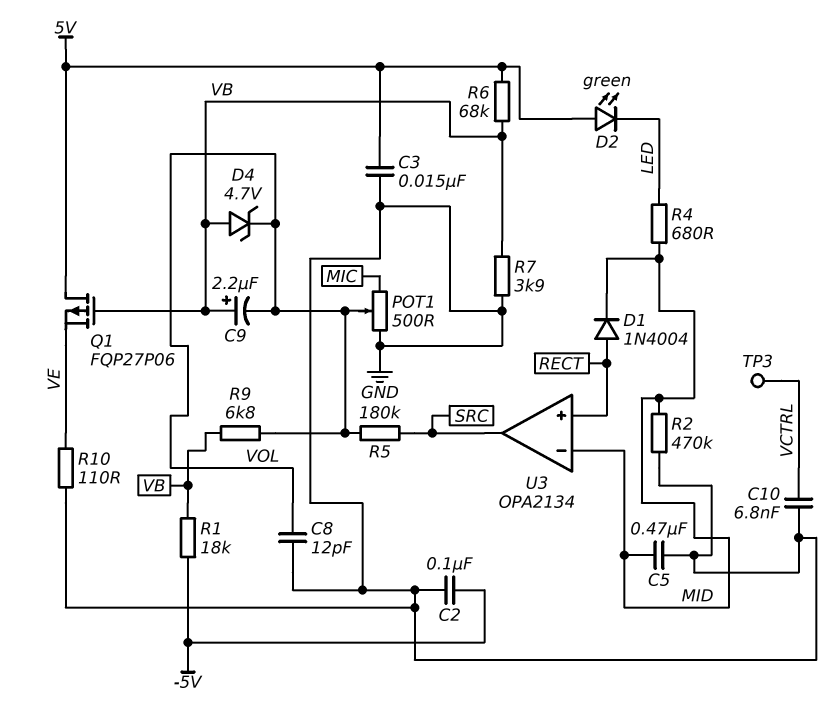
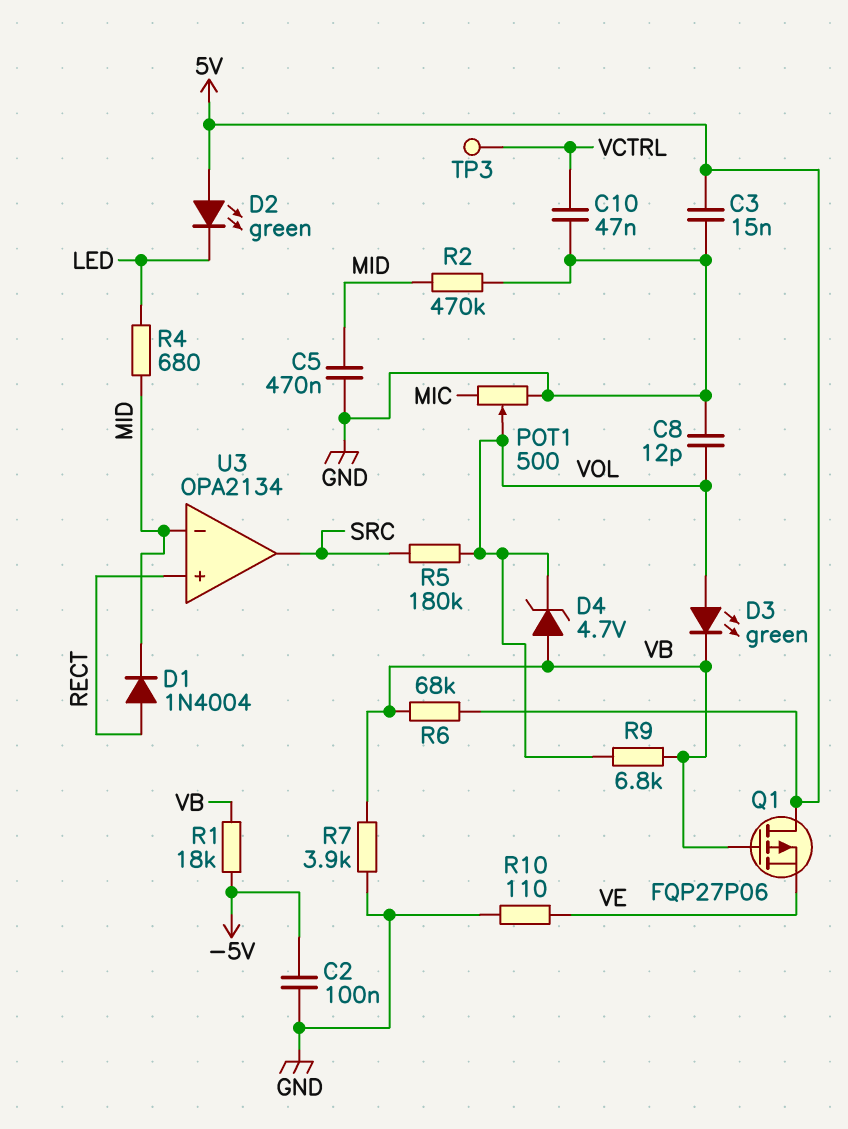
C9: 2.2uF (plus VB, minus VOL) -> none
C10: 6.8nF (GND, VCTRL) -> 47nF (GND, VCTRL)
D3: none -> LED green (A VOL, K VB)

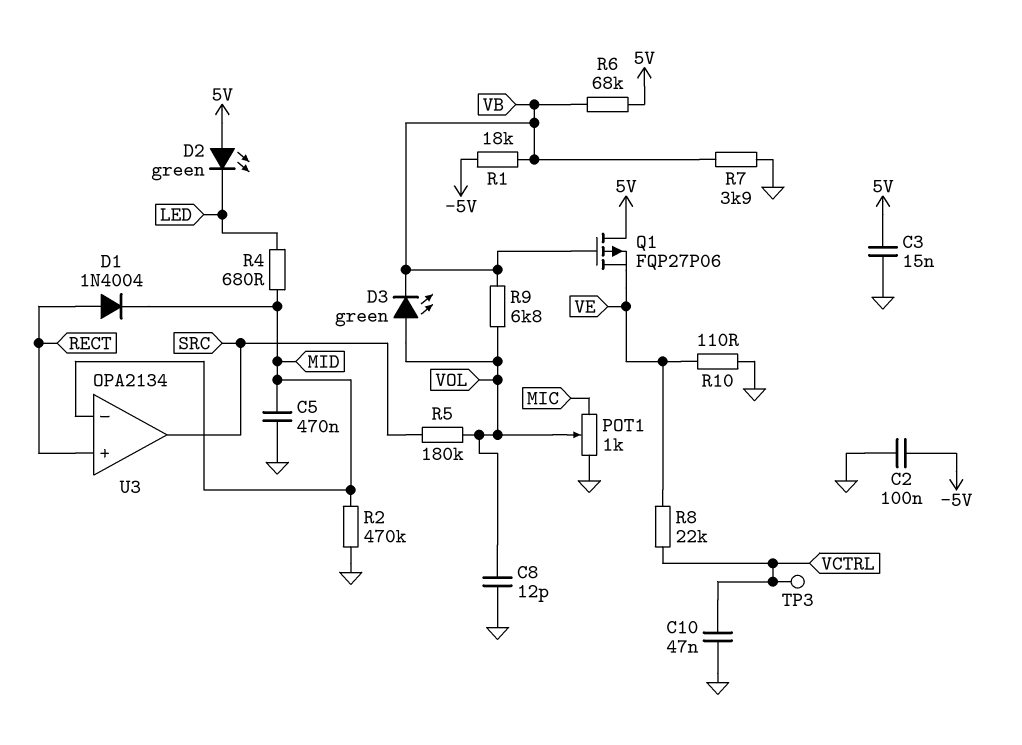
D4: zener 4.7V (A VB, K VOL) -> none
POT1: 500 (GND, MIC, wiper VOL) -> 1k (GND, MIC, wiper VOL)
R8: none -> 22k (VCTRL, VE)

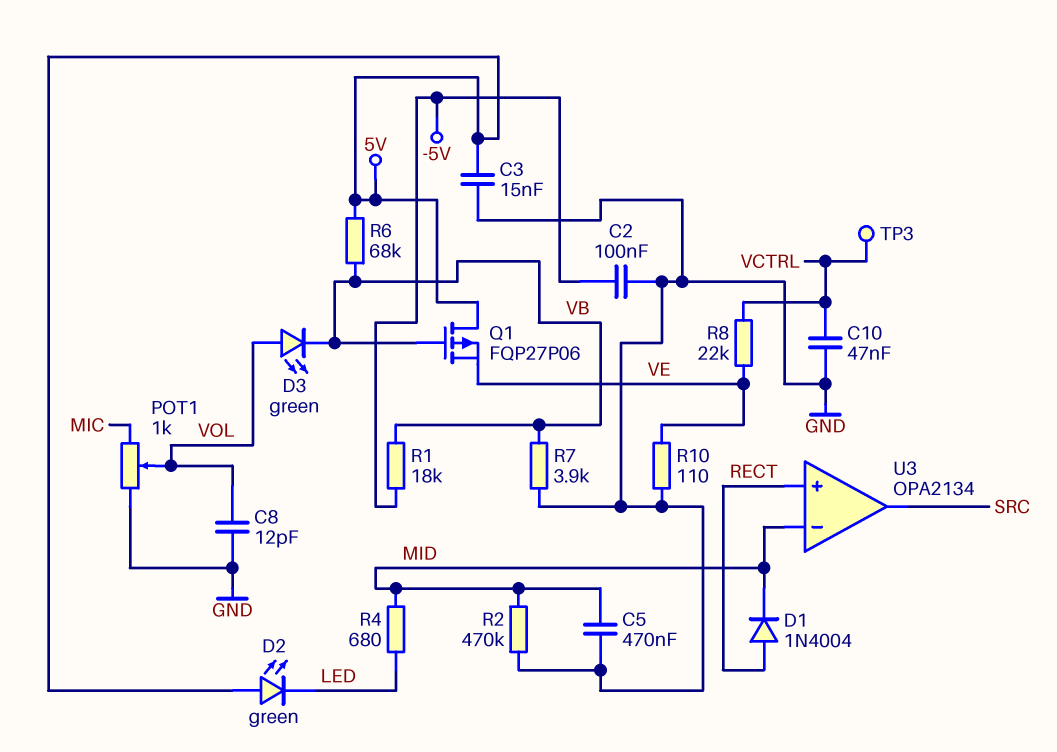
R5: 180k (SRC, VOL) -> none
R9: 6.8k (VB, VOL) -> none

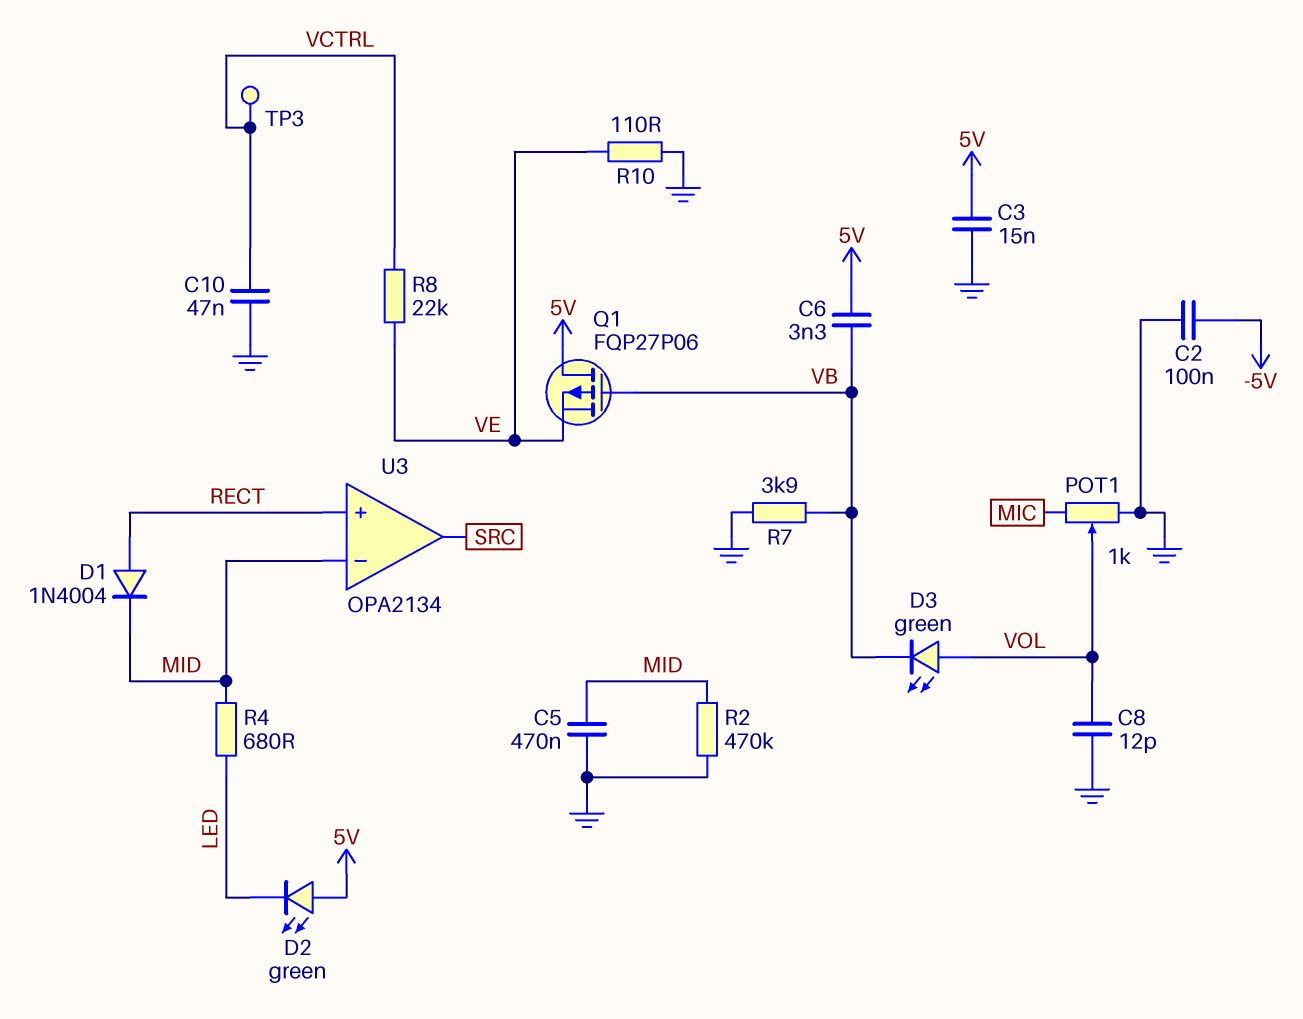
C6: none -> 3.3nF (5V, VB)
R1: 18k (-5V, VB) -> none
R6: 68k (5V, VB) -> none

